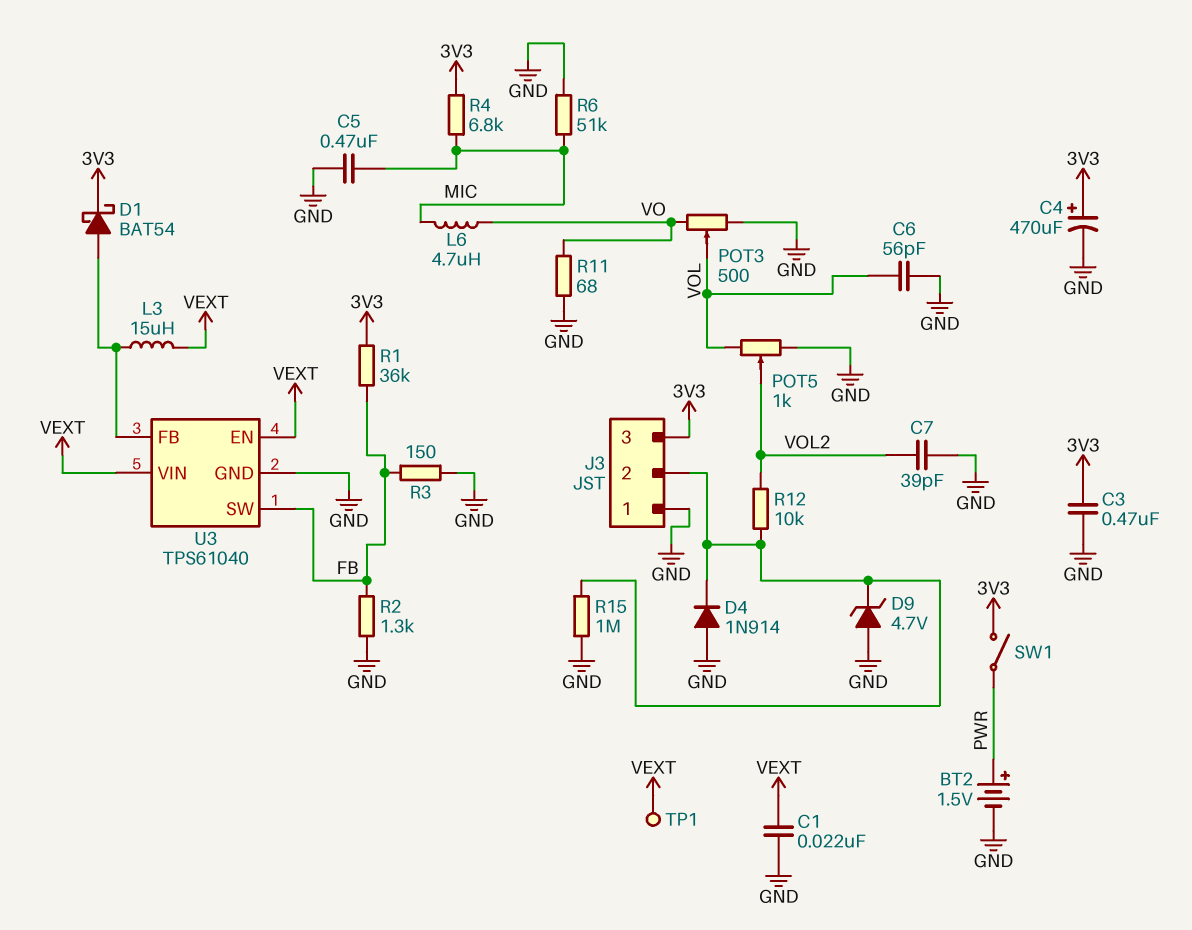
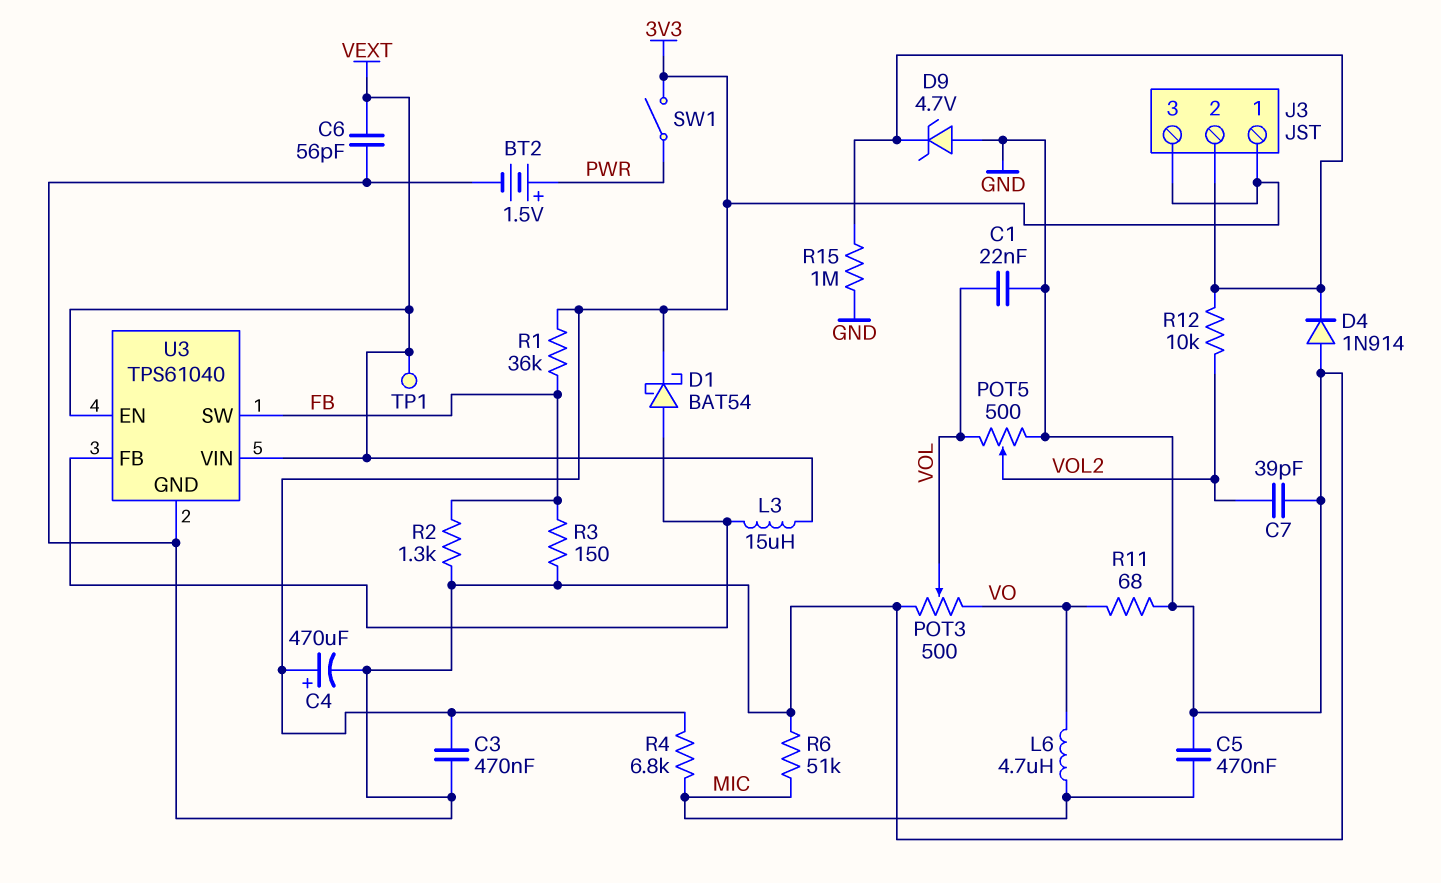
C1: 22nF (GND, VEXT) -> 22nF (GND, VOL)
C6: 56pF (GND, VOL) -> 56pF (GND, VEXT)
J3 pin 1: GND -> 3V3
POT5: 1k (GND, VOL, wiper VOL2) -> 500 (GND, VOL, wiper VOL2)

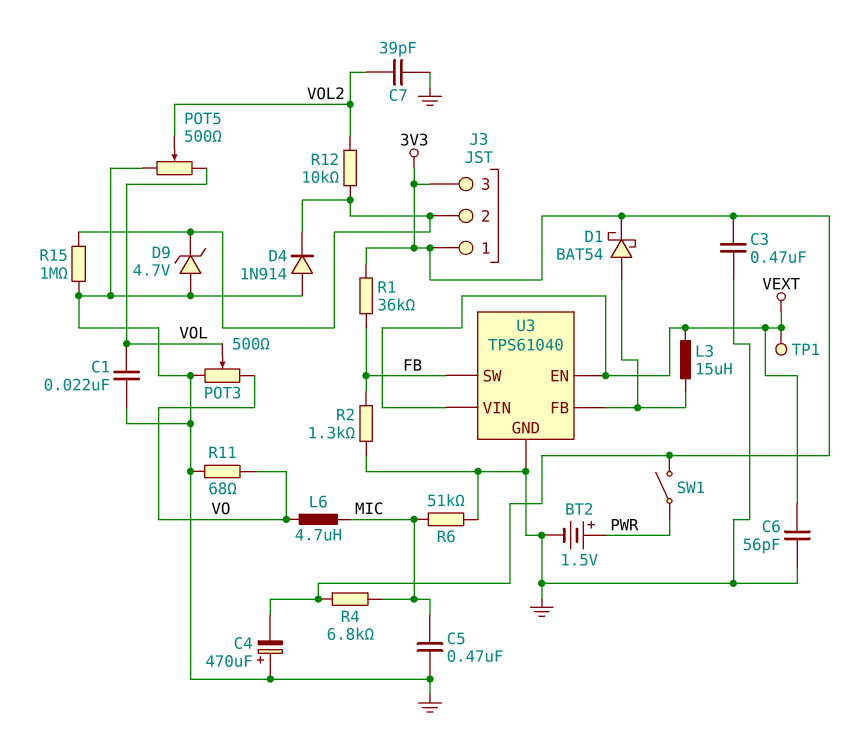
C4: 470uF (plus 3V3, minus GND) -> 470uF (plus GND, minus 3V3)
R3: 150 (FB, GND) -> none

